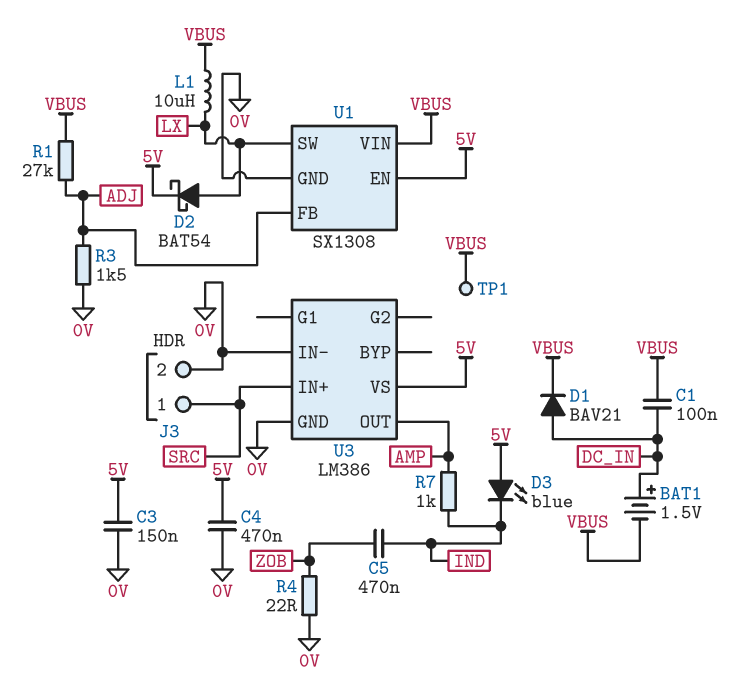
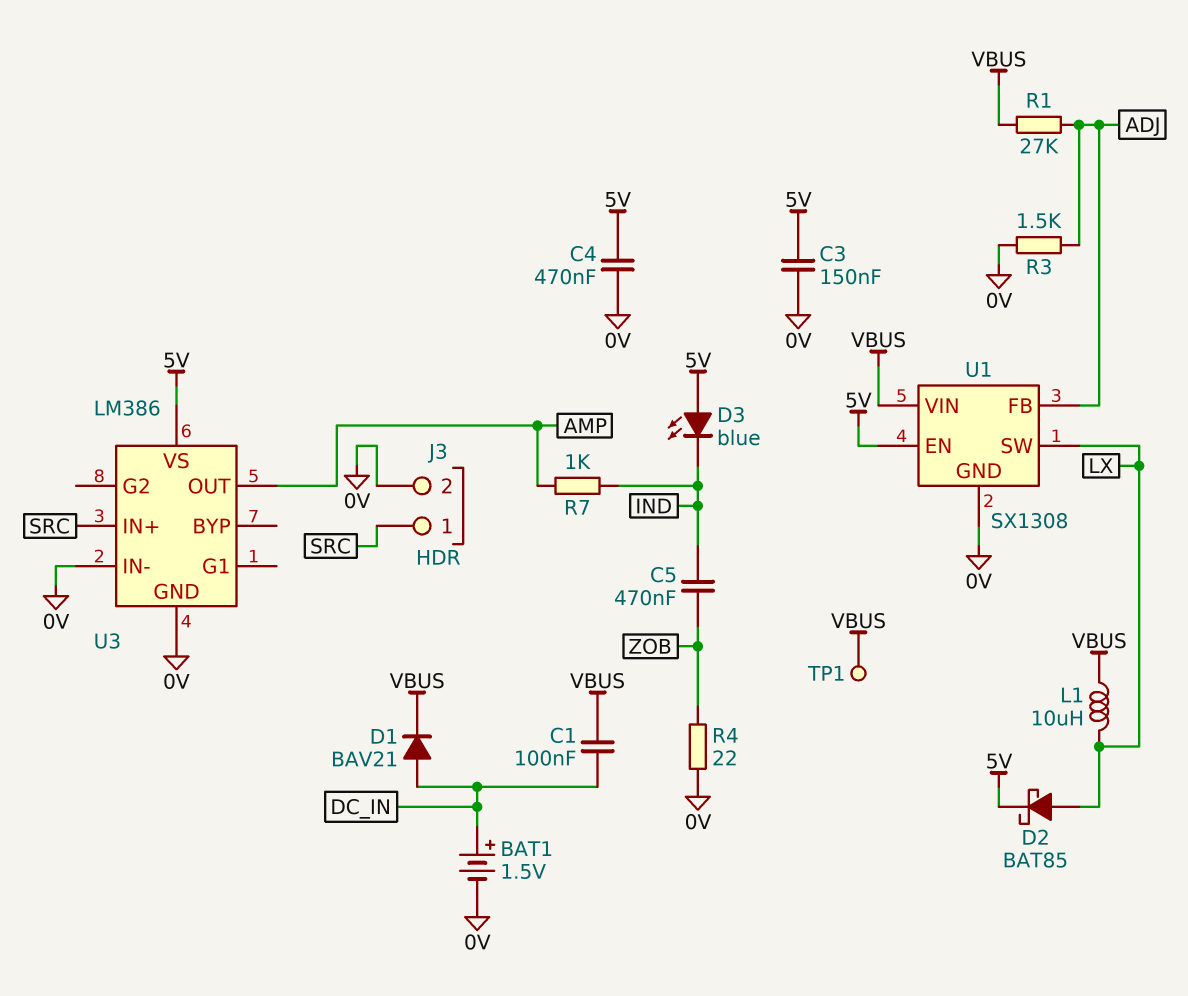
BAT1: 1.5V (plus DC_IN, minus VBUS) -> 1.5V (plus DC_IN, minus 0V)
D2: schottky BAT54 (A LX, K 5V) -> schottky BAT85 (A LX, K 5V)

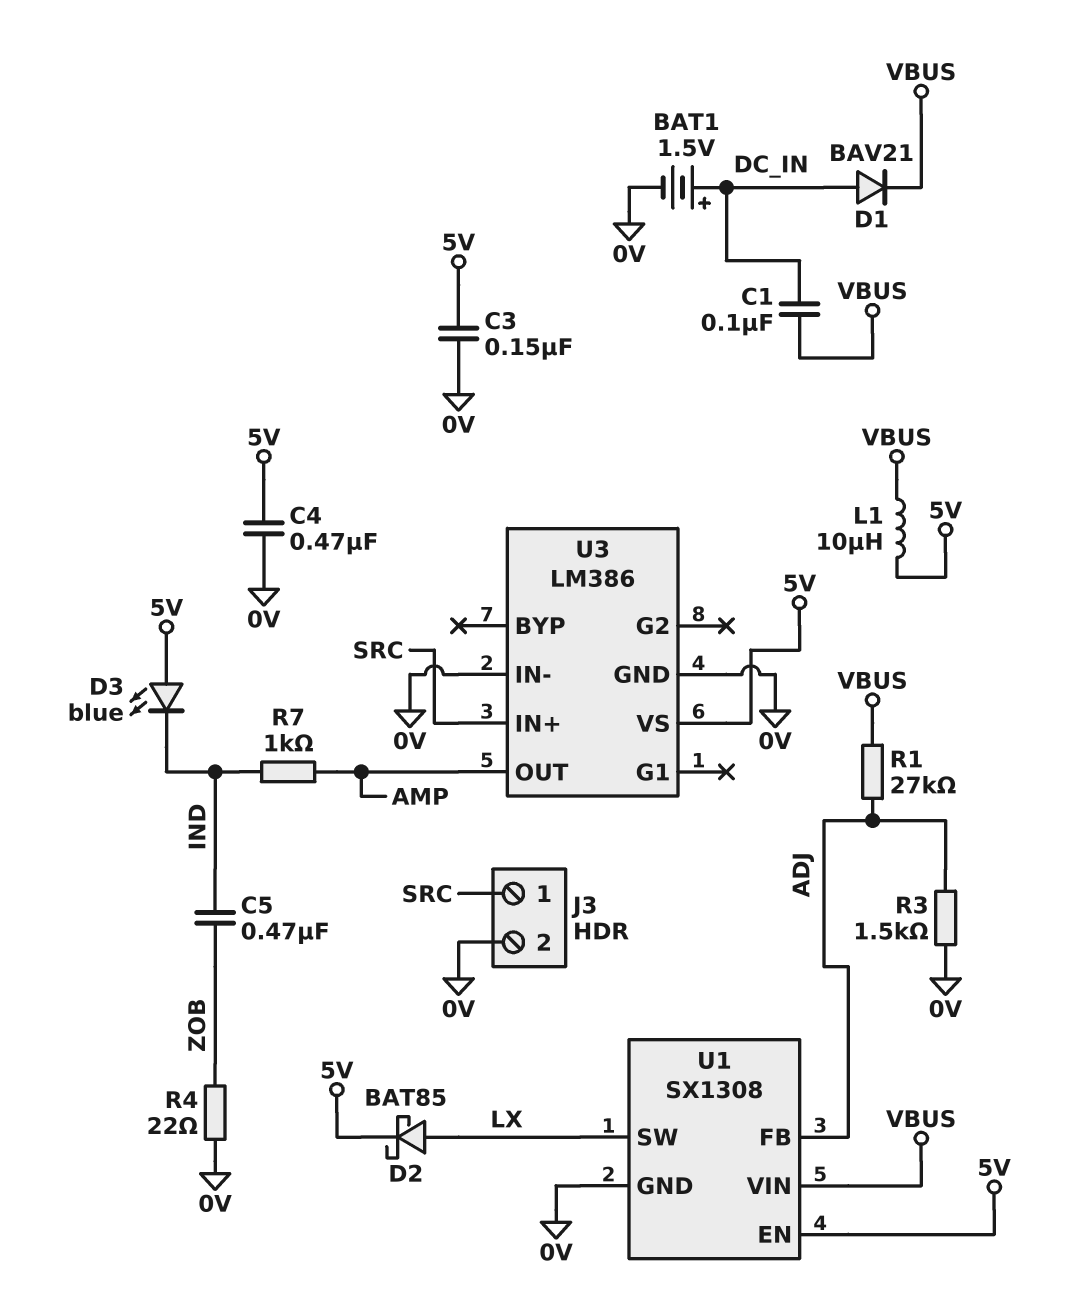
L1: 10uH (LX, VBUS) -> 10uH (5V, VBUS)
TP1: test point (VBUS) -> none

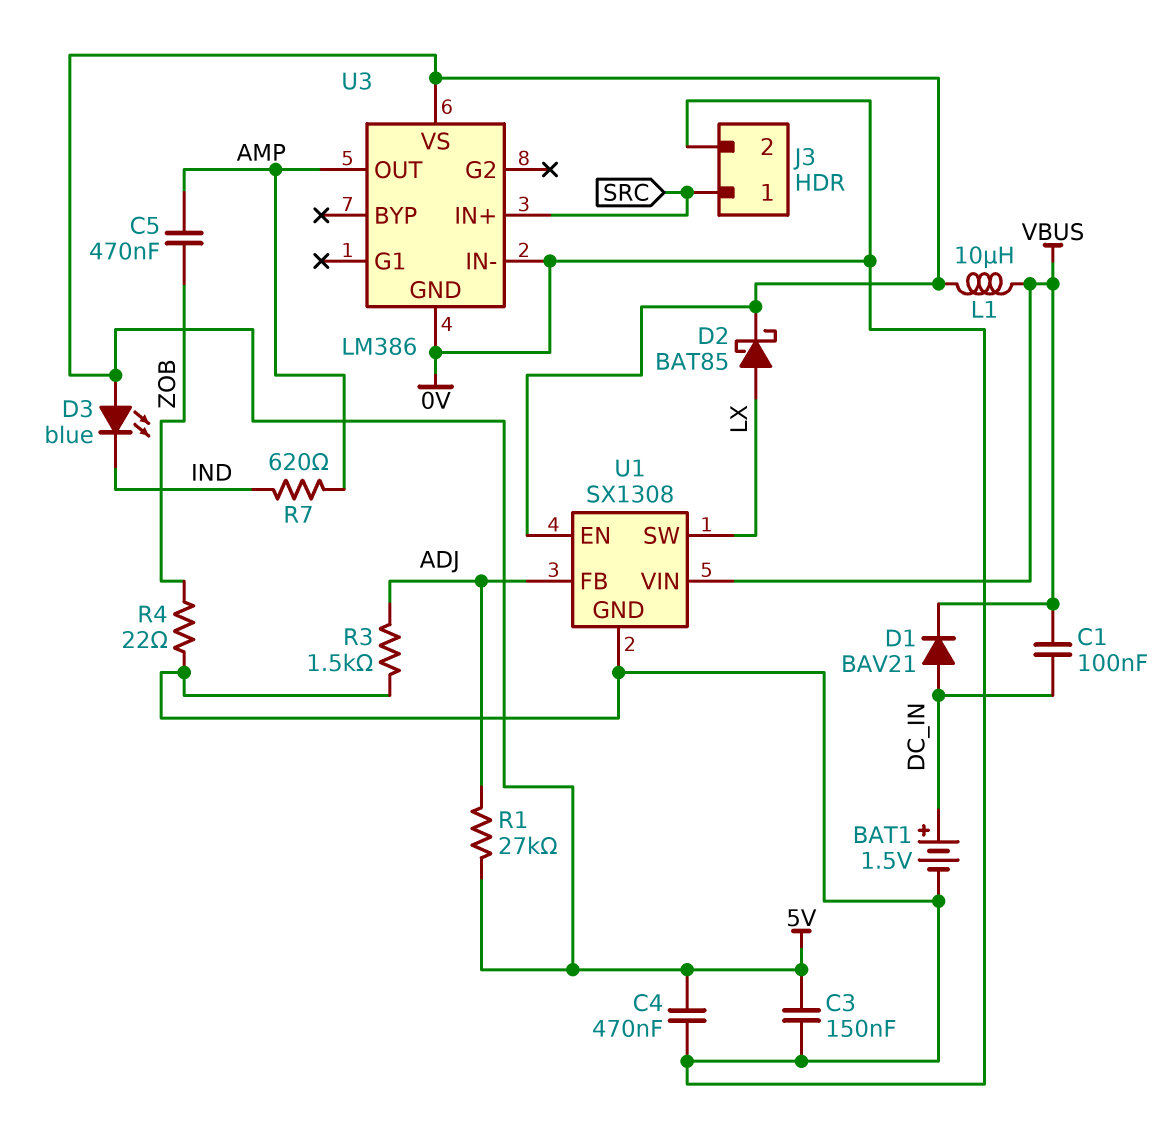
C5: 470nF (IND, ZOB) -> 470nF (AMP, ZOB)
R1: 27k (ADJ, VBUS) -> 27k (5V, ADJ)
R7: 1k (AMP, IND) -> 620 (AMP, IND)

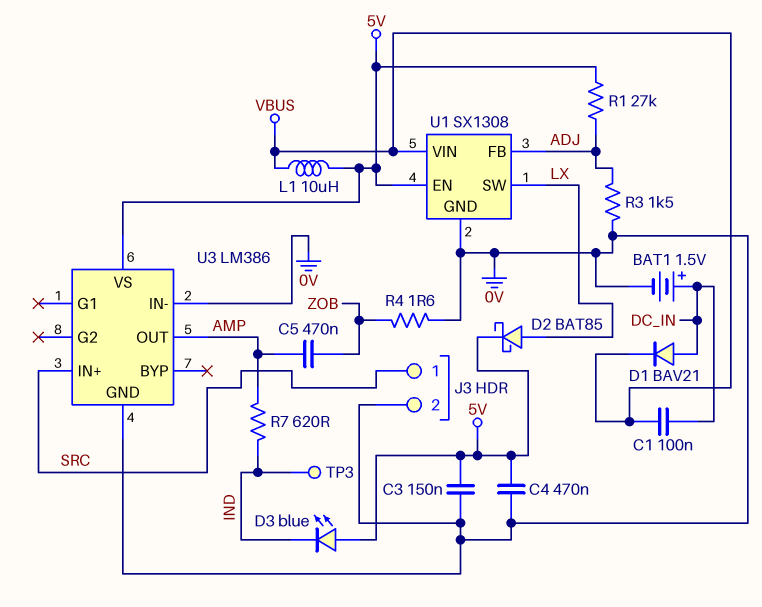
R4: 22 (0V, ZOB) -> 1.6 (0V, ZOB)
TP3: none -> test point (IND)

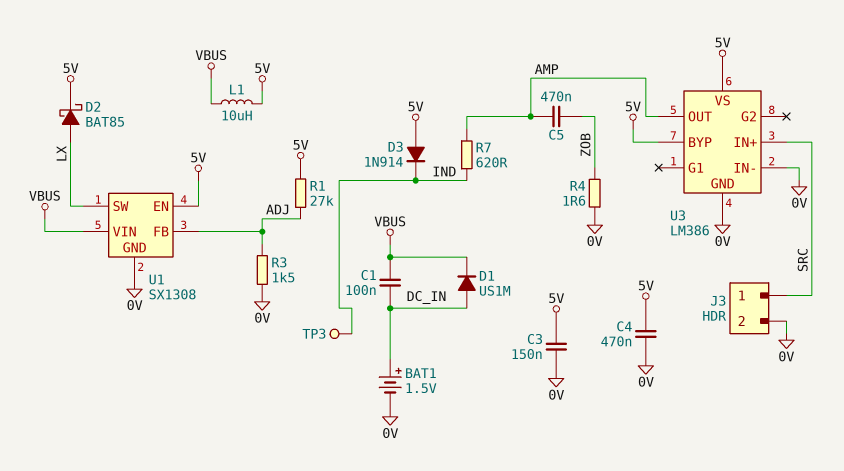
D1: diode BAV21 (A DC_IN, K VBUS) -> diode US1M (A DC_IN, K VBUS)
D3: LED blue (A 5V, K IND) -> diode 1N914 (A 5V, K IND)
U3 pin BYP: none -> 5V

